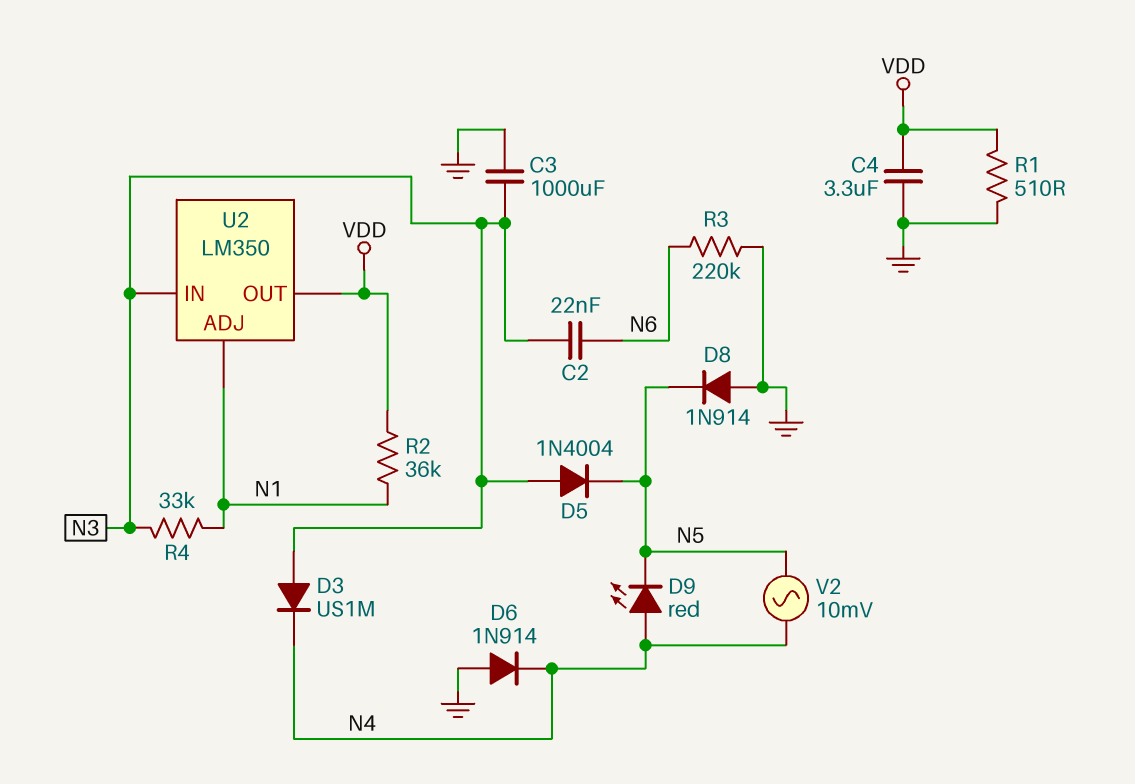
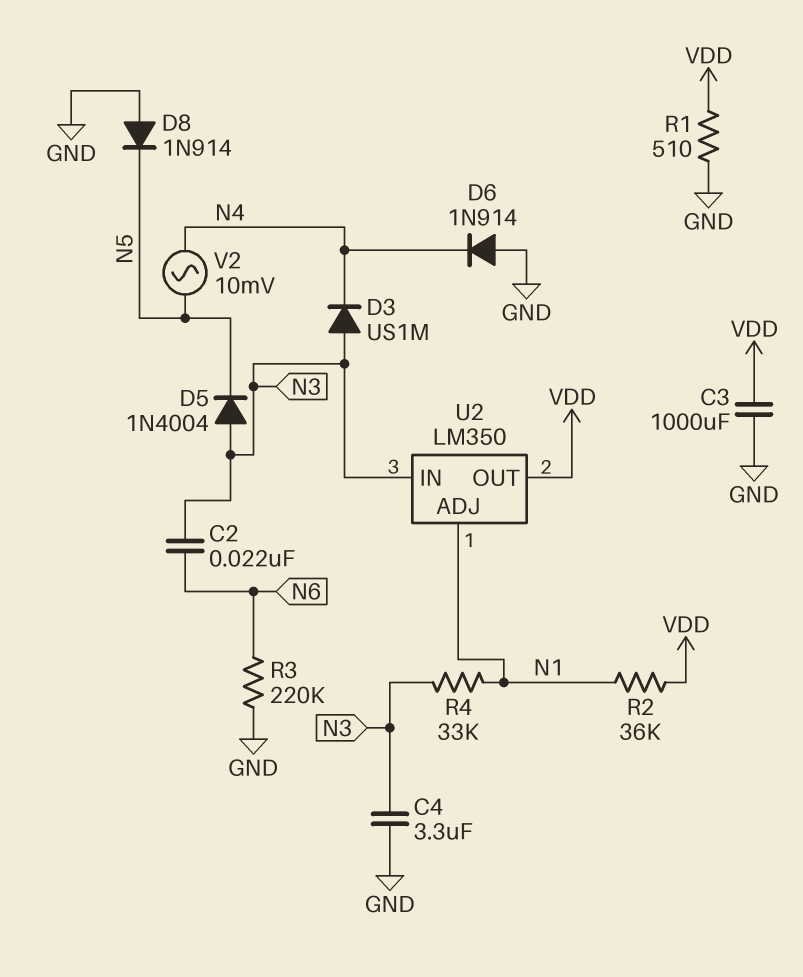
C3: 1000uF (GND, N3) -> 1000uF (GND, VDD)
C4: 3.3uF (GND, VDD) -> 3.3uF (GND, N3)
D9: LED red (A N4, K N5) -> none

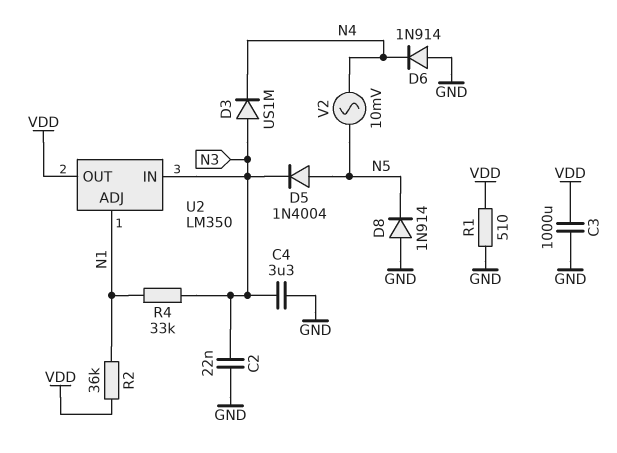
C2: 22nF (N3, N6) -> 22nF (GND, N3)
D5: diode 1N4004 (A N3, K N5) -> diode 1N4004 (A N5, K N3)
R3: 220k (GND, N6) -> none

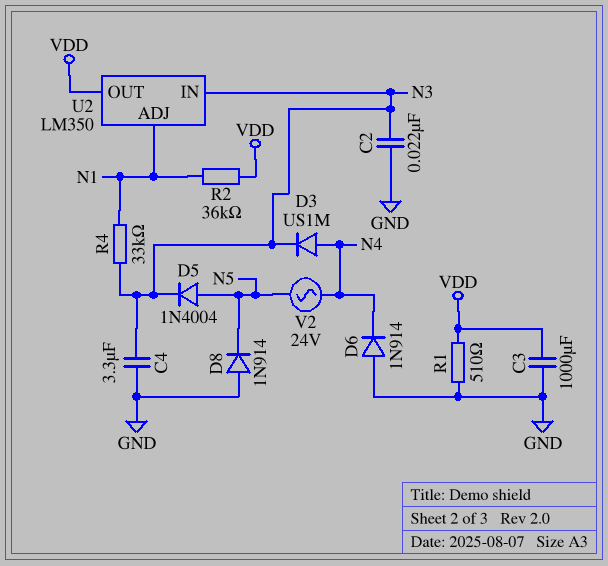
D3: diode US1M (A N3, K N4) -> diode US1M (A N4, K N3)
V2: AC 10mV (N4, N5) -> AC 24V (N4, N5)

